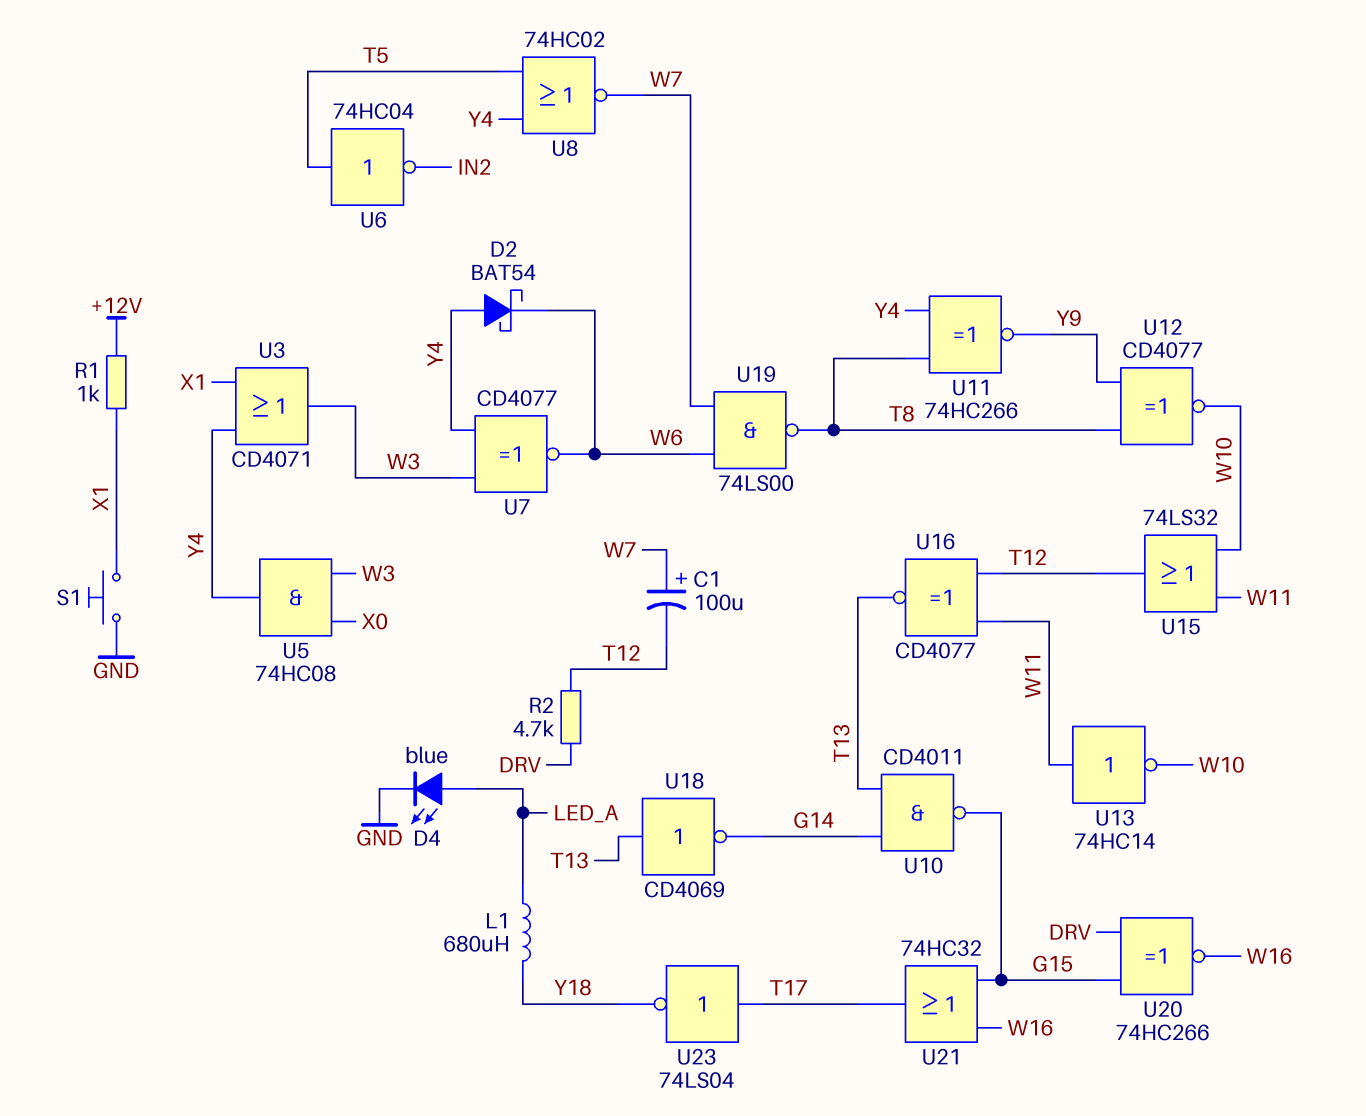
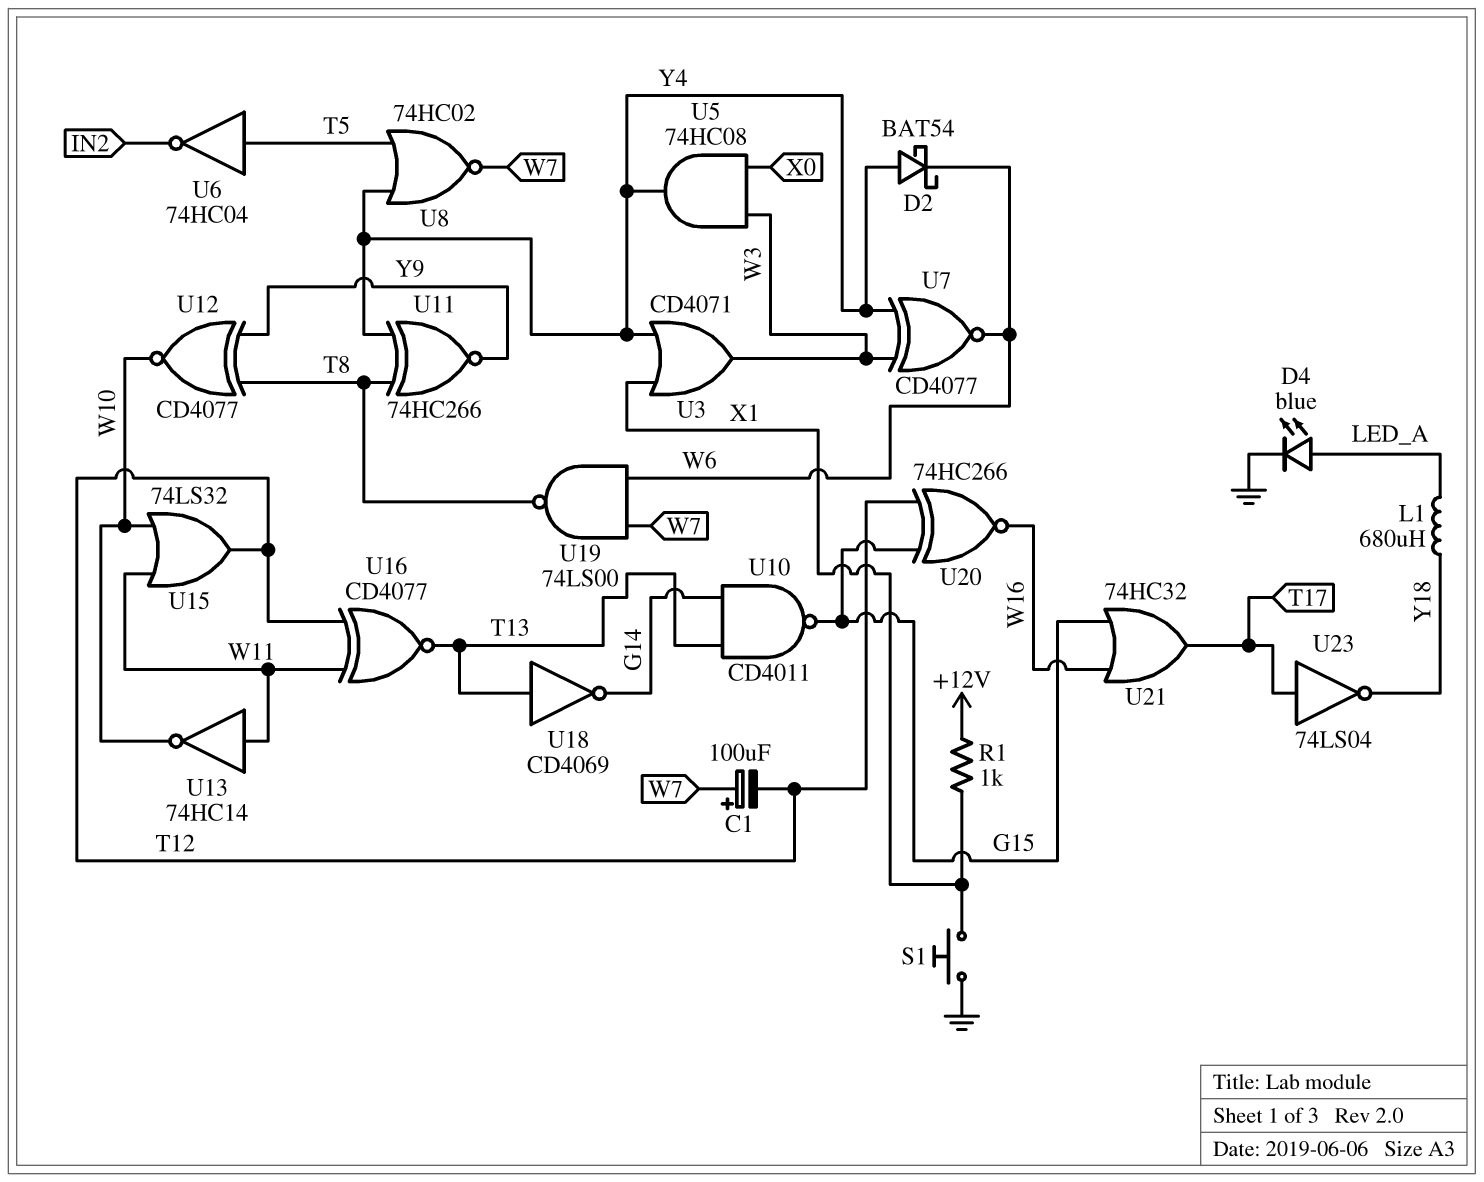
R2: 4.7k (DRV, T12) -> none
U20: XNOR 74HC266 (in DRV, in G15, out W16) -> XNOR 74HC266 (in G15, in T12, out W16)

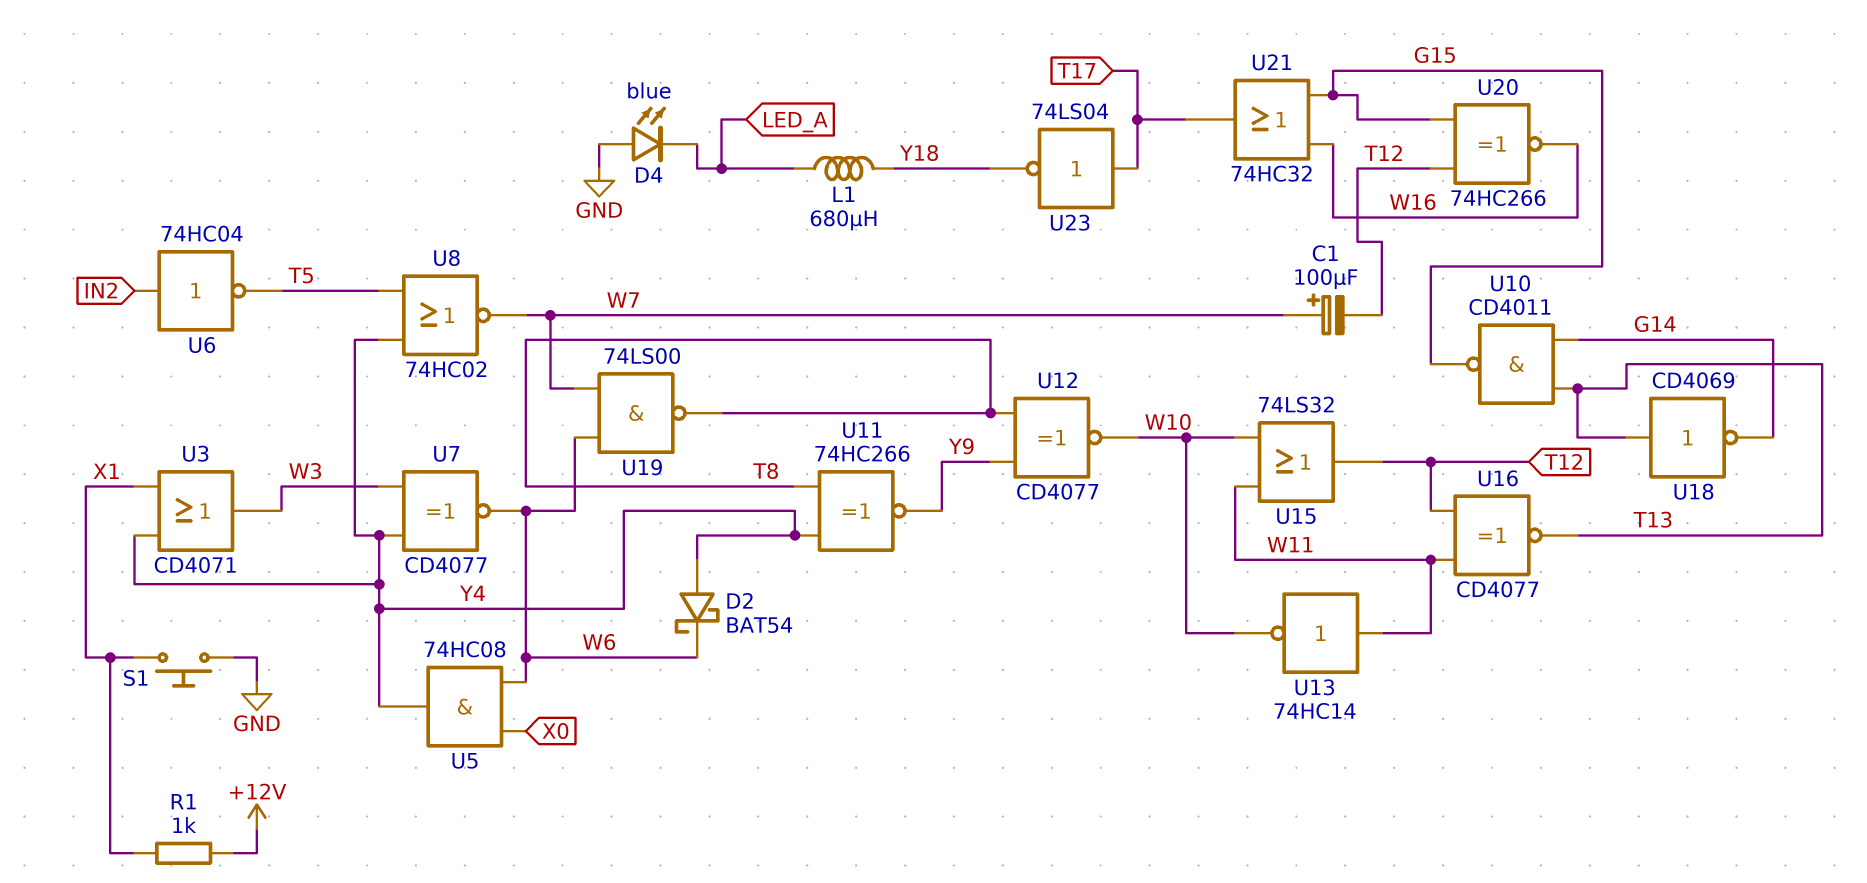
D4: LED blue (A LED_A, K GND) -> LED blue (A GND, K LED_A)
U5: AND 74HC08 (in W3, in X0, out Y4) -> AND 74HC08 (in W6, in X0, out Y4)
U6: NOT 74HC04 (in T5, out IN2) -> NOT 74HC04 (in IN2, out T5)

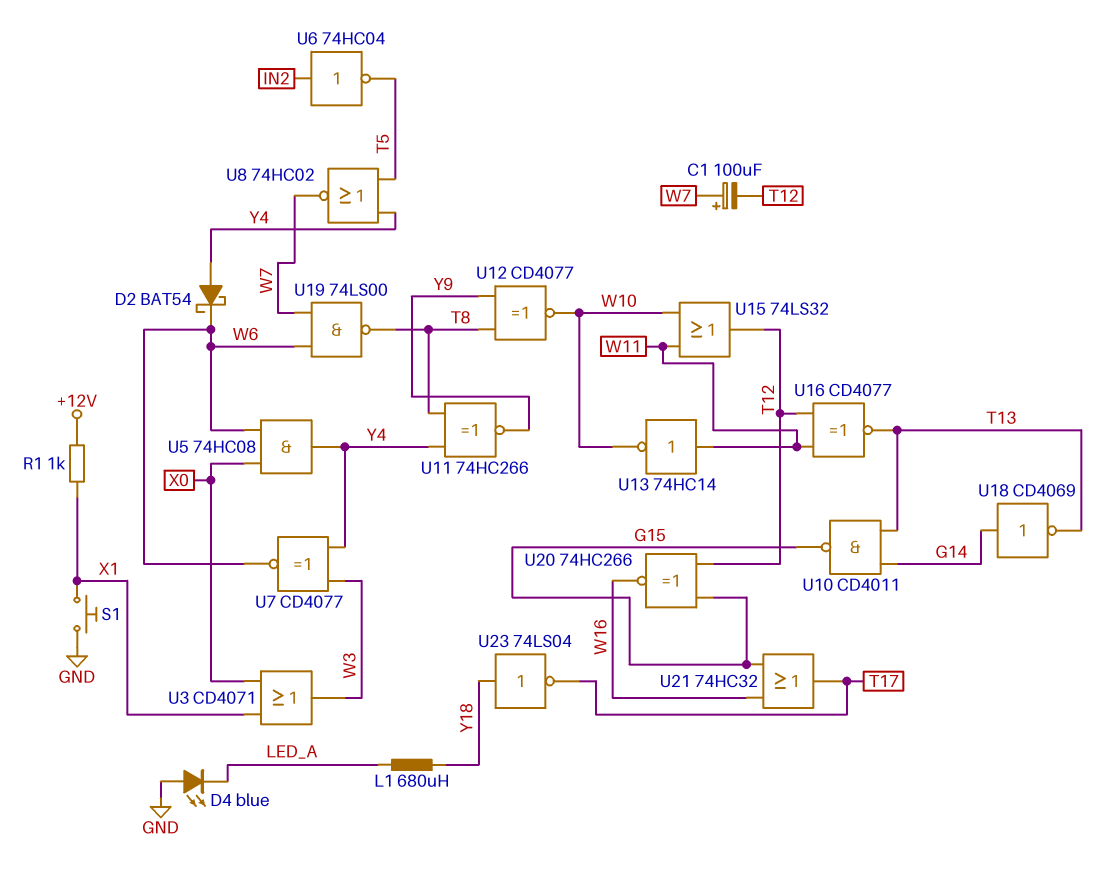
U3: OR CD4071 (in X1, in Y4, out W3) -> OR CD4071 (in X0, in X1, out W3)
U18: NOT CD4069 (in T13, out G14) -> NOT CD4069 (in G14, out T13)
U23: NOT 74LS04 (in T17, out Y18) -> NOT 74LS04 (in Y18, out T17)

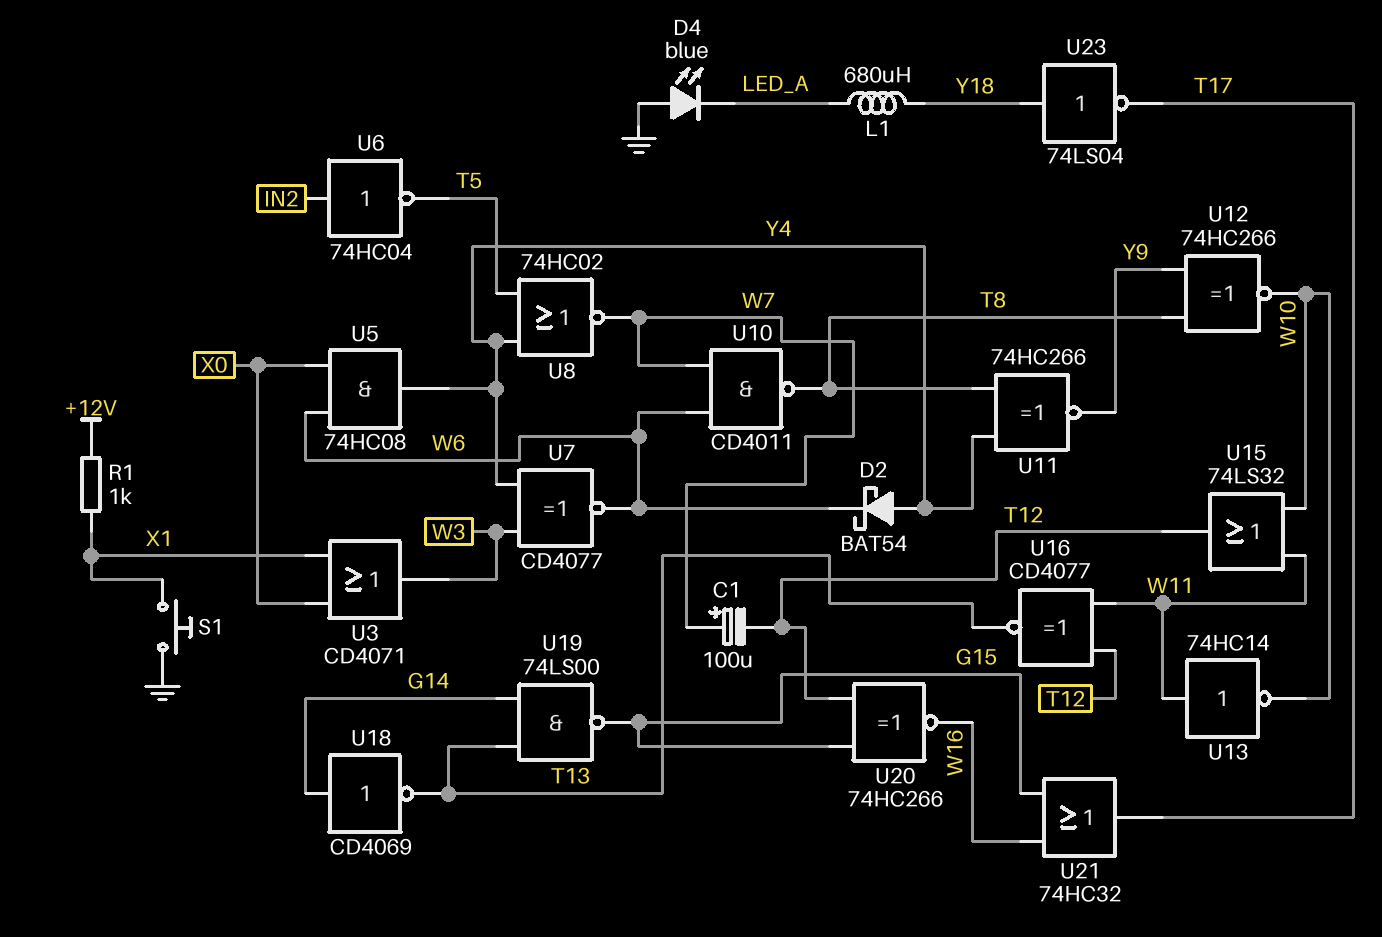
U10: NAND CD4011 (in G14, in T13, out G15) -> NAND CD4011 (in W6, in W7, out T8)
U12: XNOR CD4077 (in T8, in Y9, out W10) -> XNOR 74HC266 (in T8, in Y9, out W10)
U19: NAND 74LS00 (in W6, in W7, out T8) -> NAND 74LS00 (in G14, in T13, out G15)

